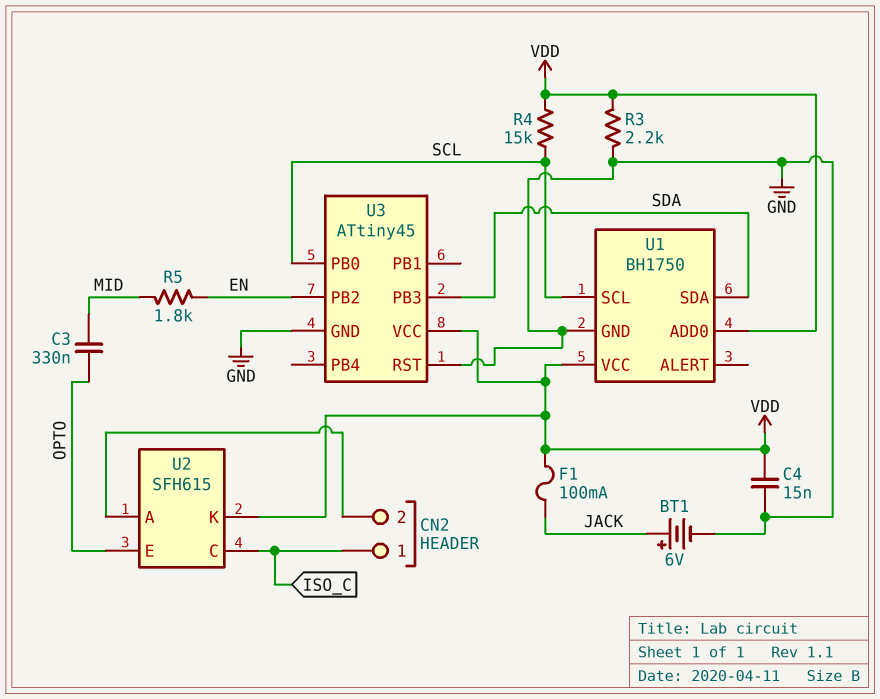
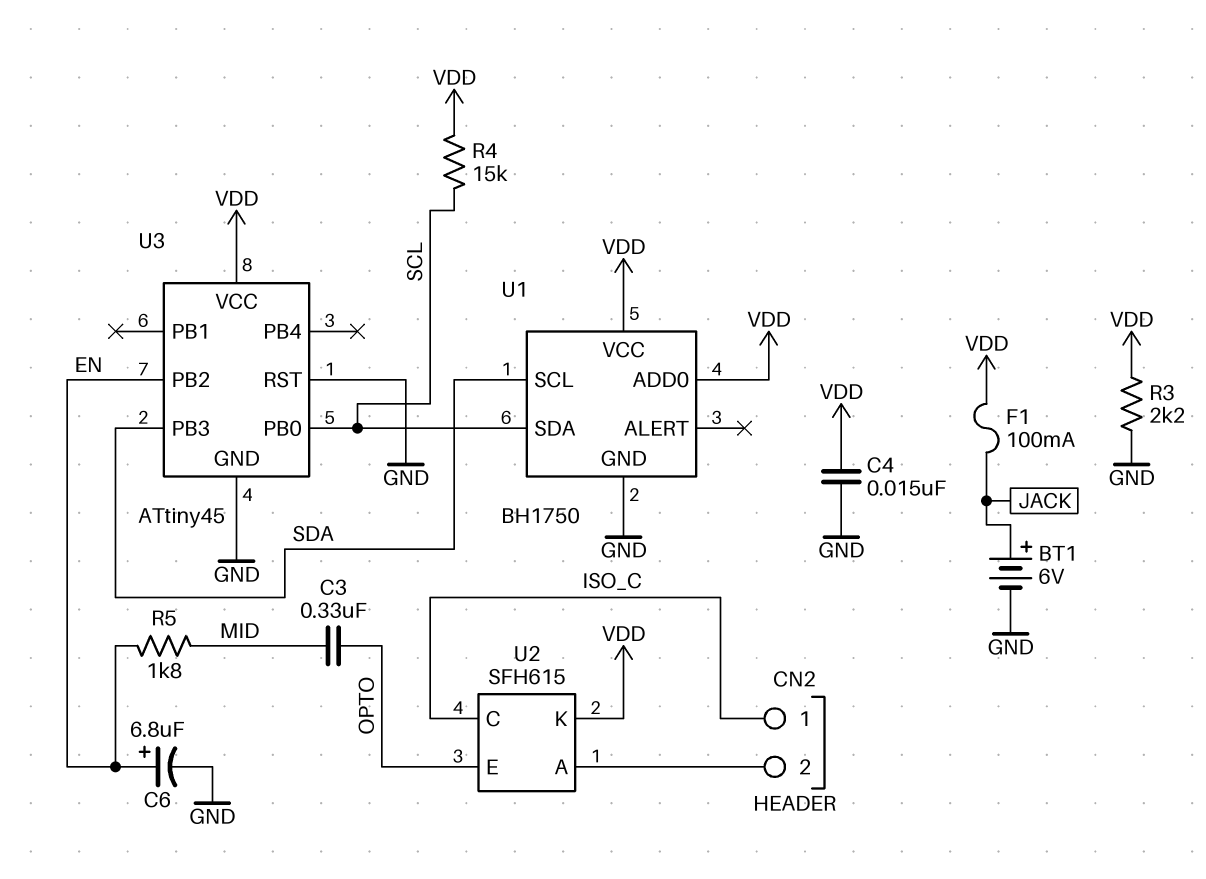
C6: none -> 6.8uF (plus EN, minus GND)
U1 pin SCL: SCL -> SDA
U1 pin SDA: SDA -> SCL

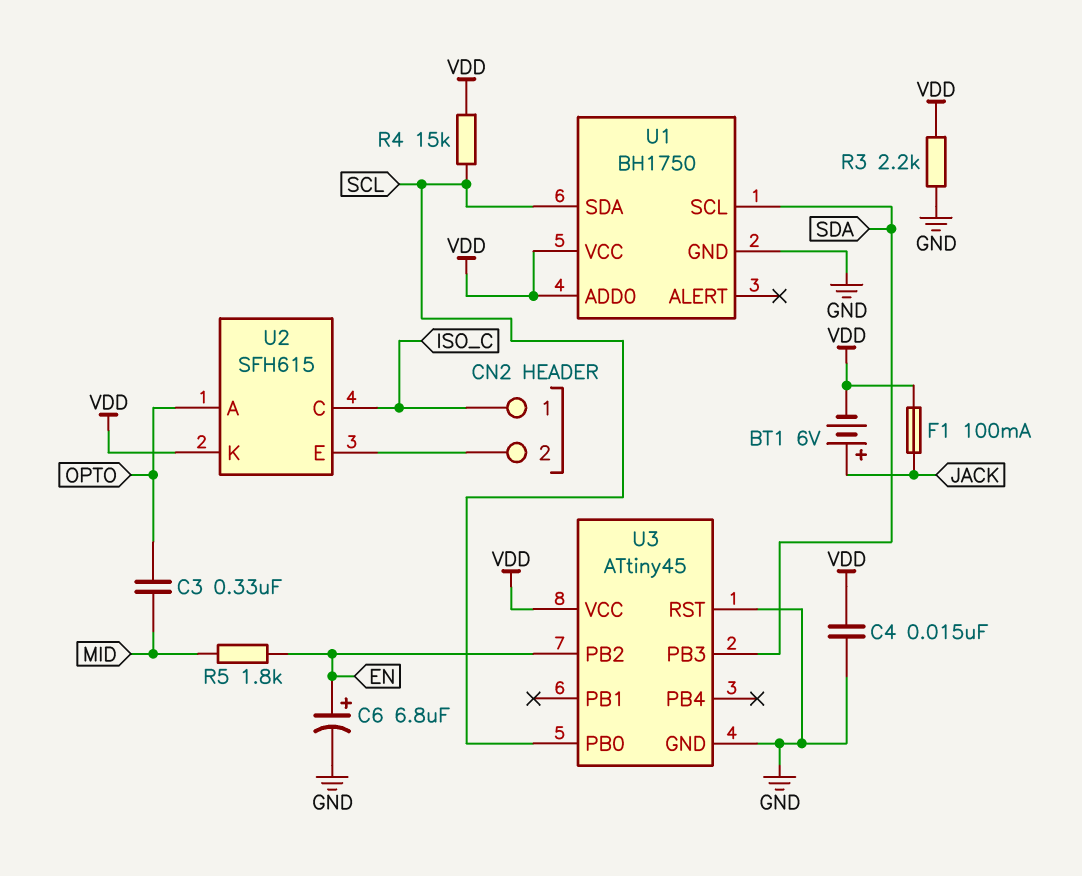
BT1: 6V (plus JACK, minus GND) -> 6V (plus JACK, minus VDD)
U2 pin A: CN2/2 -> OPTO
U2 pin E: OPTO -> CN2/2

